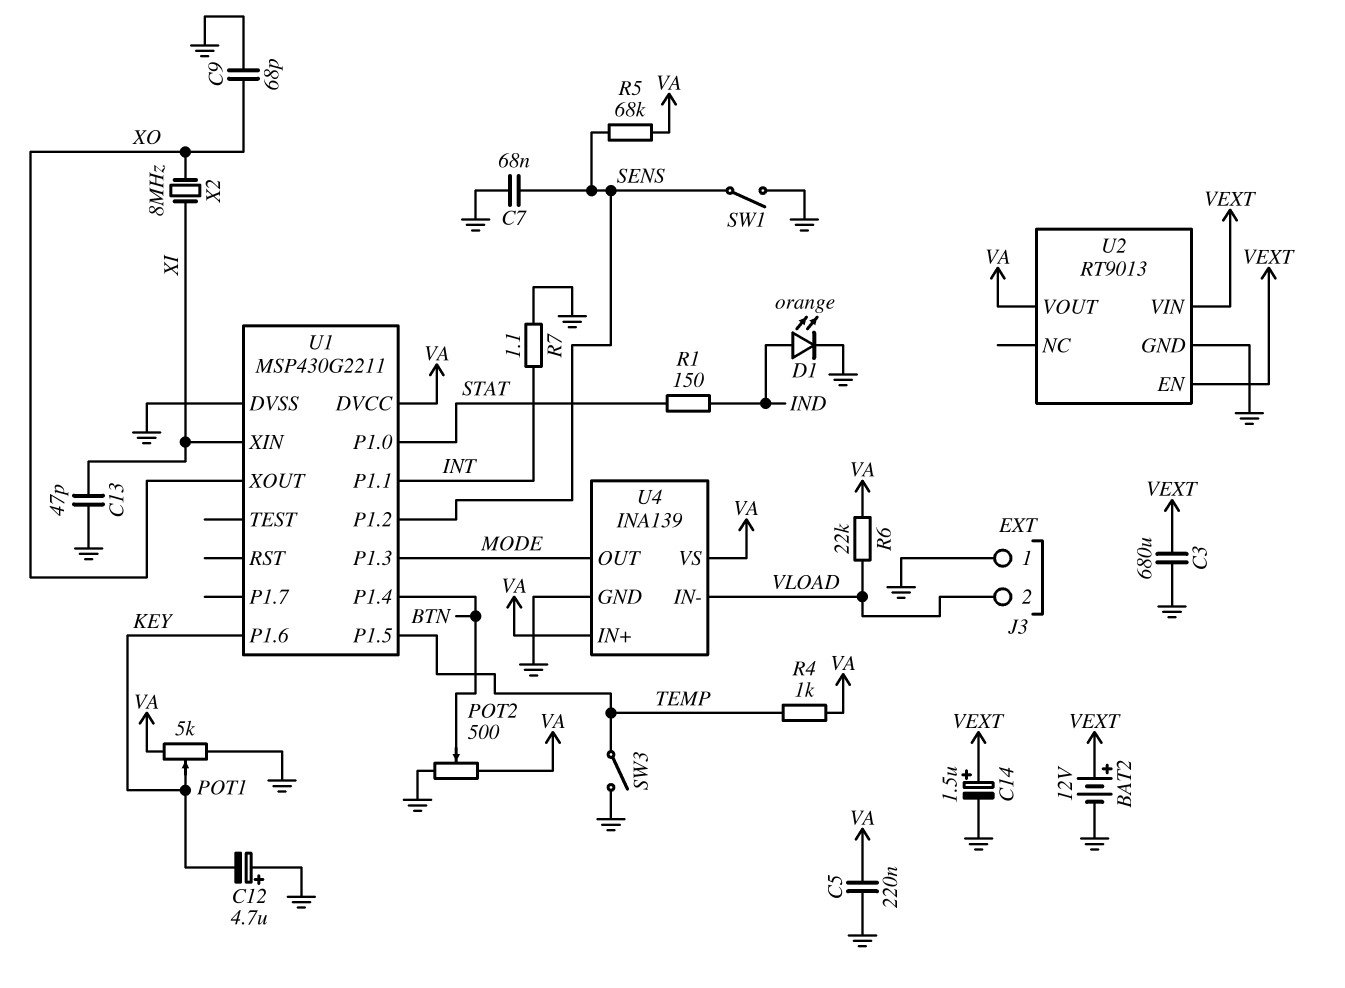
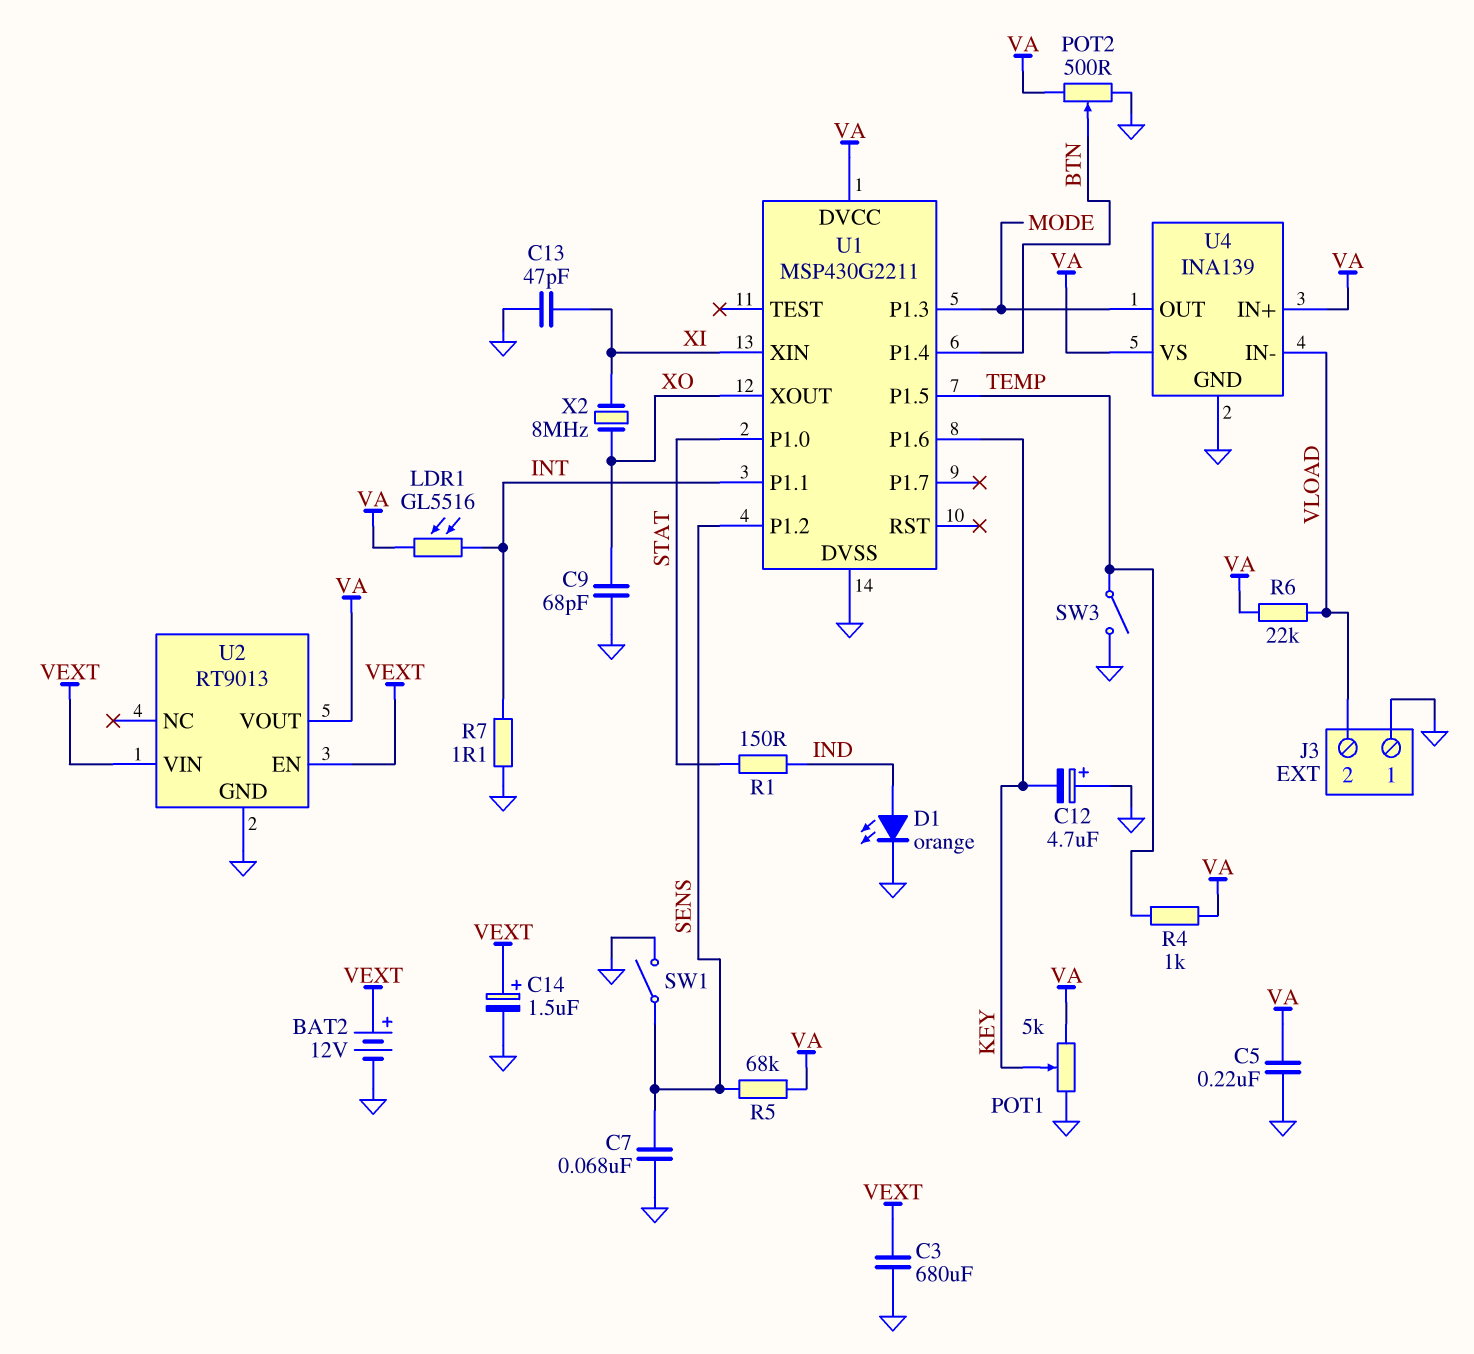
LDR1: none -> GL5516 (INT, VA)

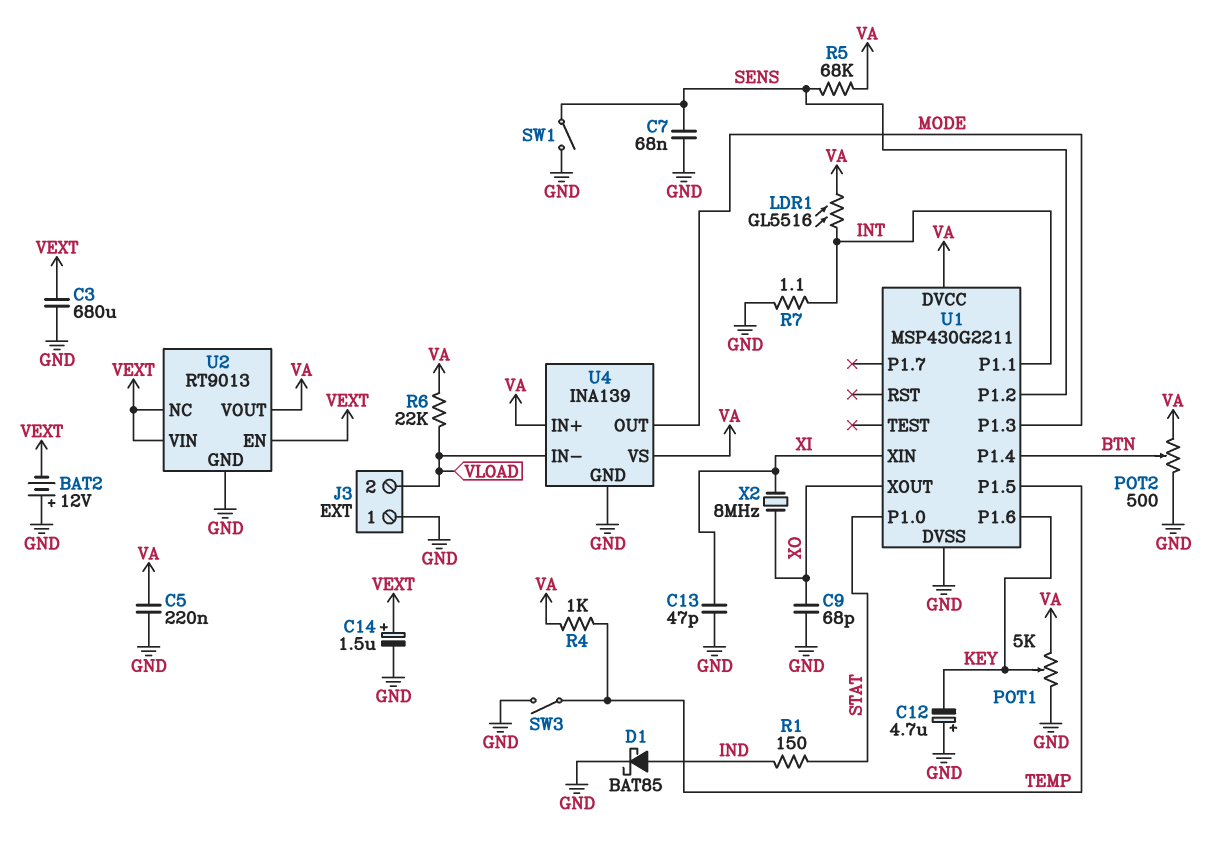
BAT2: 12V (plus VEXT, minus GND) -> 12V (plus GND, minus VEXT)
D1: LED orange (A IND, K GND) -> schottky BAT85 (A IND, K GND)
U2 pin NC: none -> VEXT

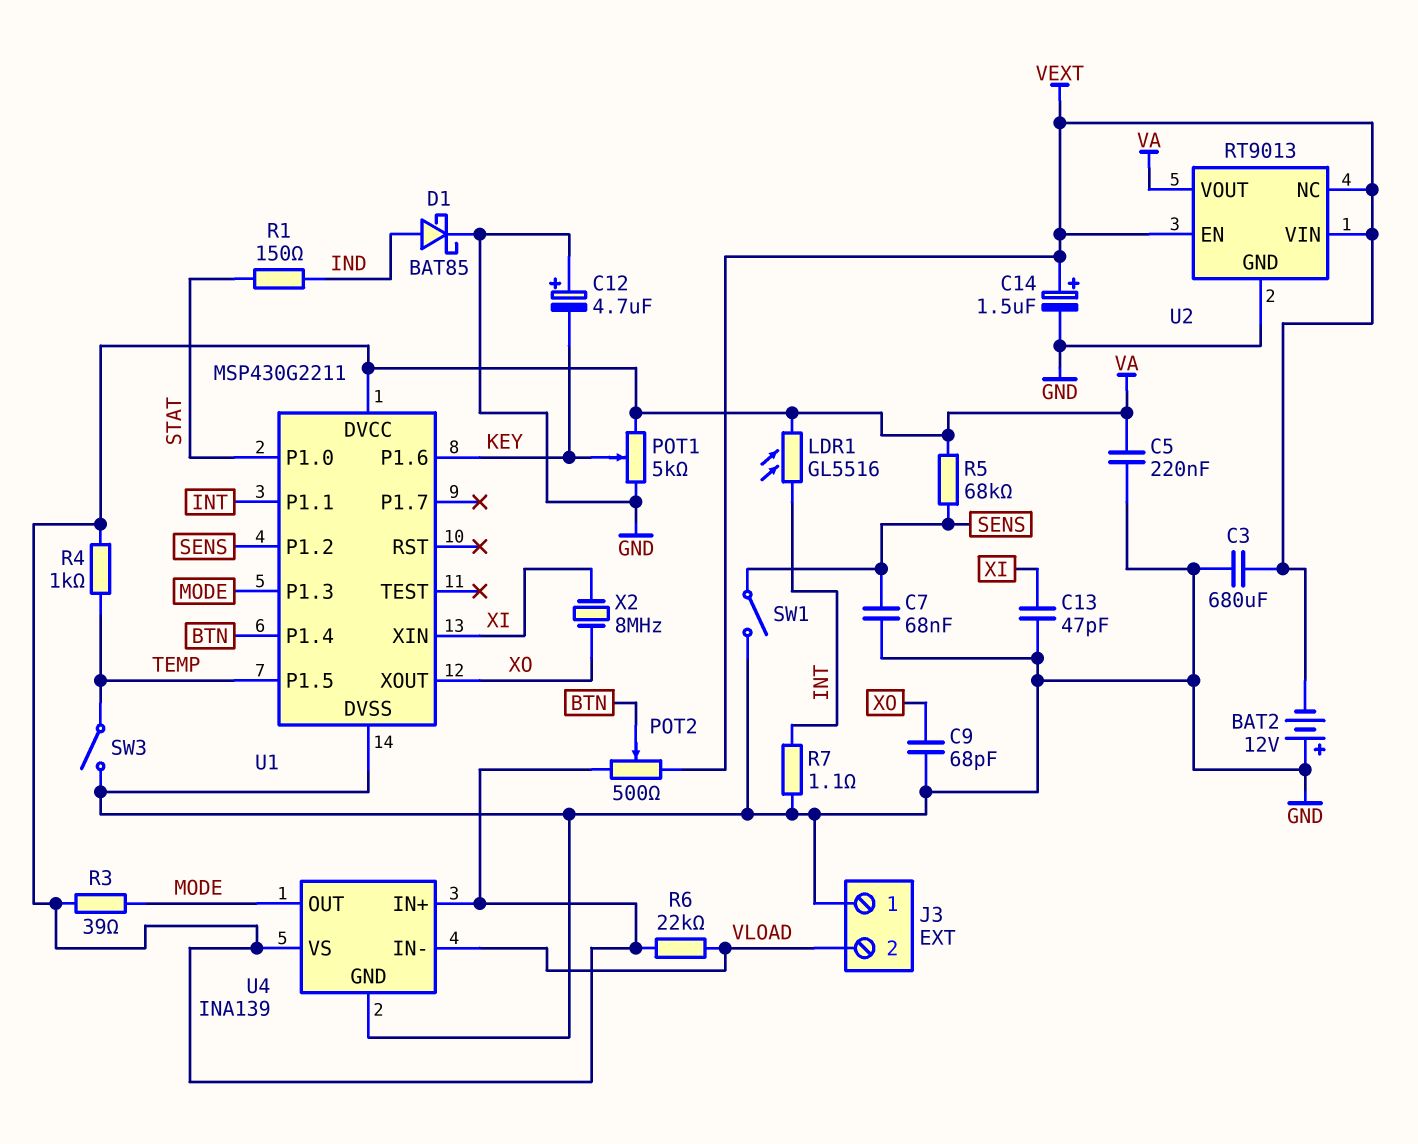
POT2: 500 (GND, VA, wiper BTN) -> 500 (VA, VEXT, wiper BTN)
R3: none -> 39 (MODE, VA)

